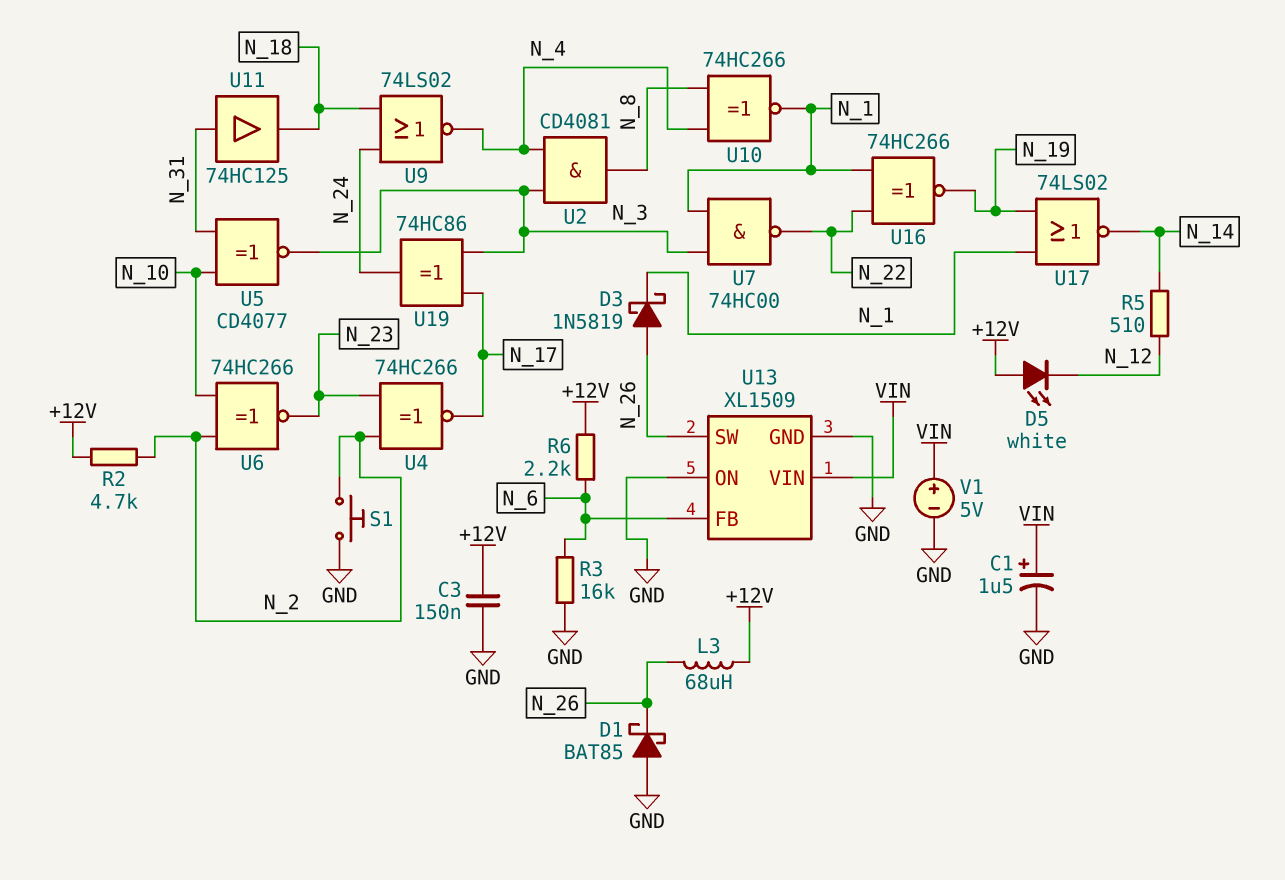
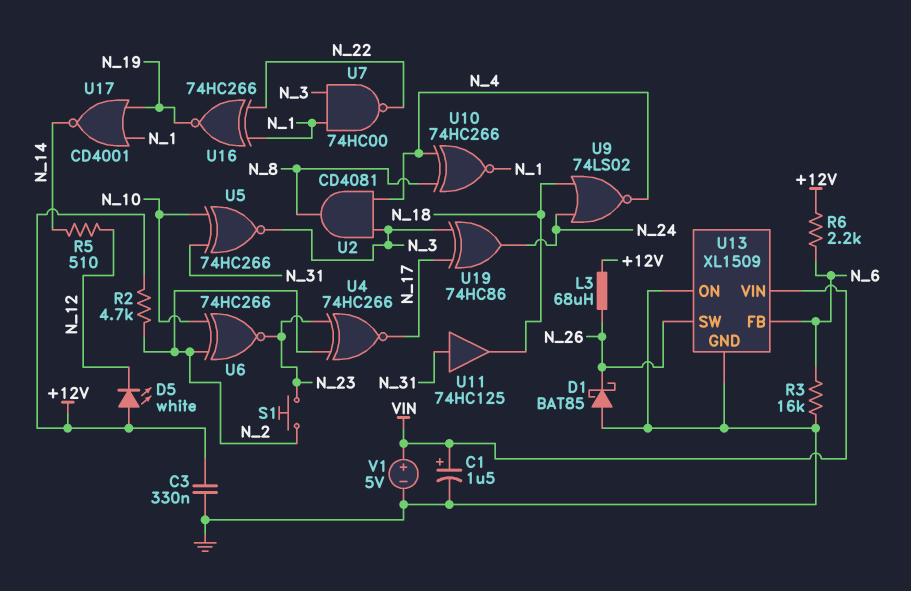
C3: 150nF (+12V, GND) -> 330nF (+12V, GND)
D3: schottky 1N5819 (A N_26, K N_1) -> none
S1: button (GND, N_2) -> button (N_2, N_23)
U5: XNOR CD4077 (in N_10, in N_31, out N_3) -> XNOR 74HC266 (in N_10, in N_31, out N_3)
U17: NOR 74LS02 (in N_1, in N_19, out N_14) -> NOR CD4001 (in N_1, in N_19, out N_14)

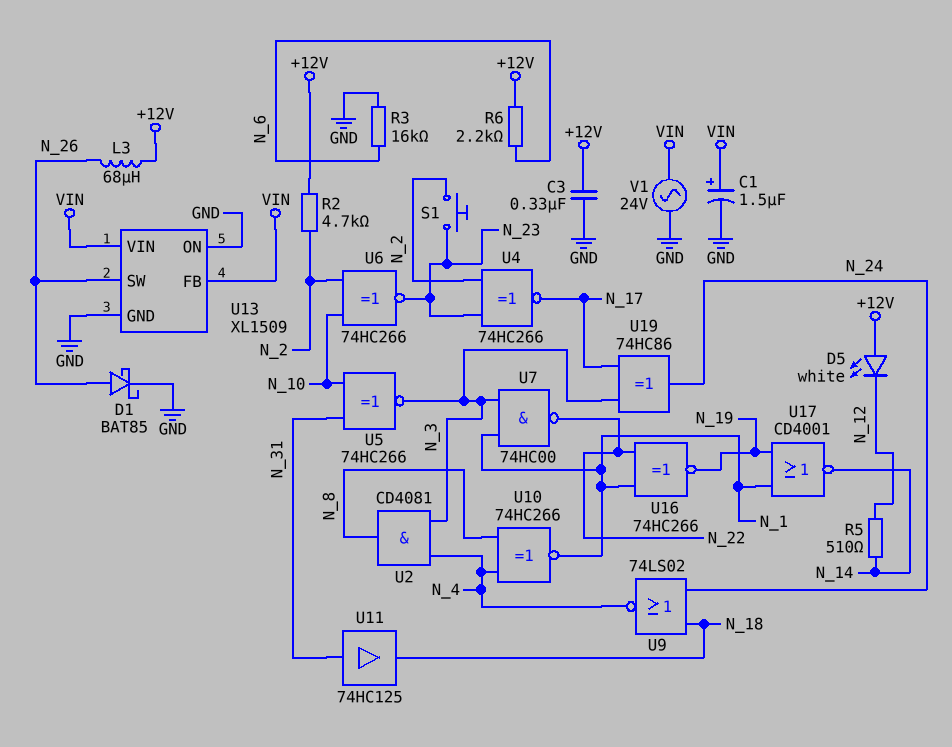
D1: schottky BAT85 (A GND, K N_26) -> schottky BAT85 (A N_26, K GND)
U13 pin FB: N_6 -> VIN
V1: 5V (plus VIN, minus GND) -> AC 24V (GND, VIN)

